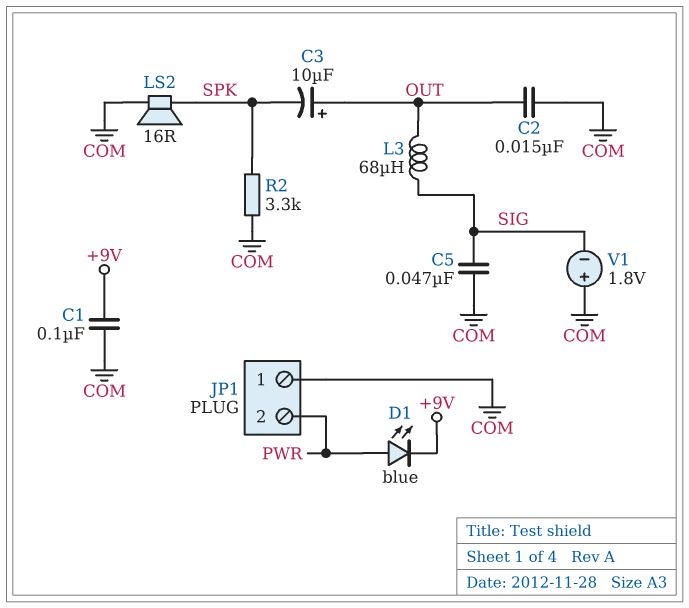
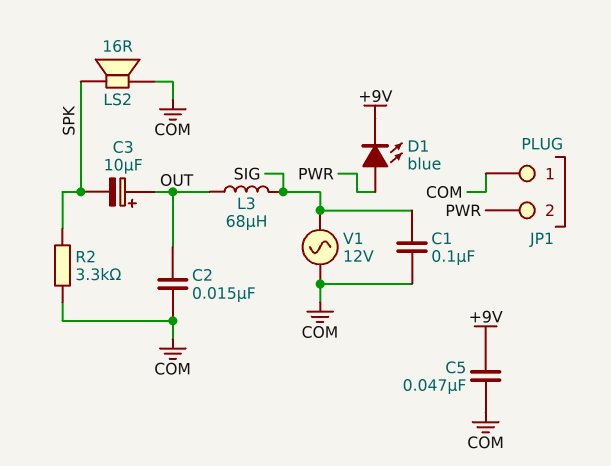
C1: 100nF (+9V, COM) -> 100nF (COM, SIG)
C5: 47nF (COM, SIG) -> 47nF (+9V, COM)
V1: 1.8V (plus COM, minus SIG) -> AC 12V (COM, SIG)

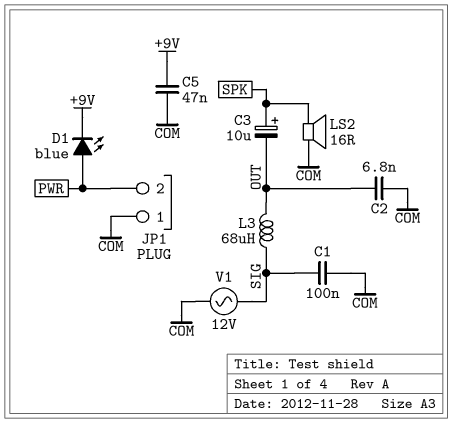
C2: 15nF (COM, OUT) -> 6.8nF (COM, OUT)
C3: 10uF (plus OUT, minus SPK) -> 10uF (plus SPK, minus OUT)
R2: 3.3k (COM, SPK) -> none

